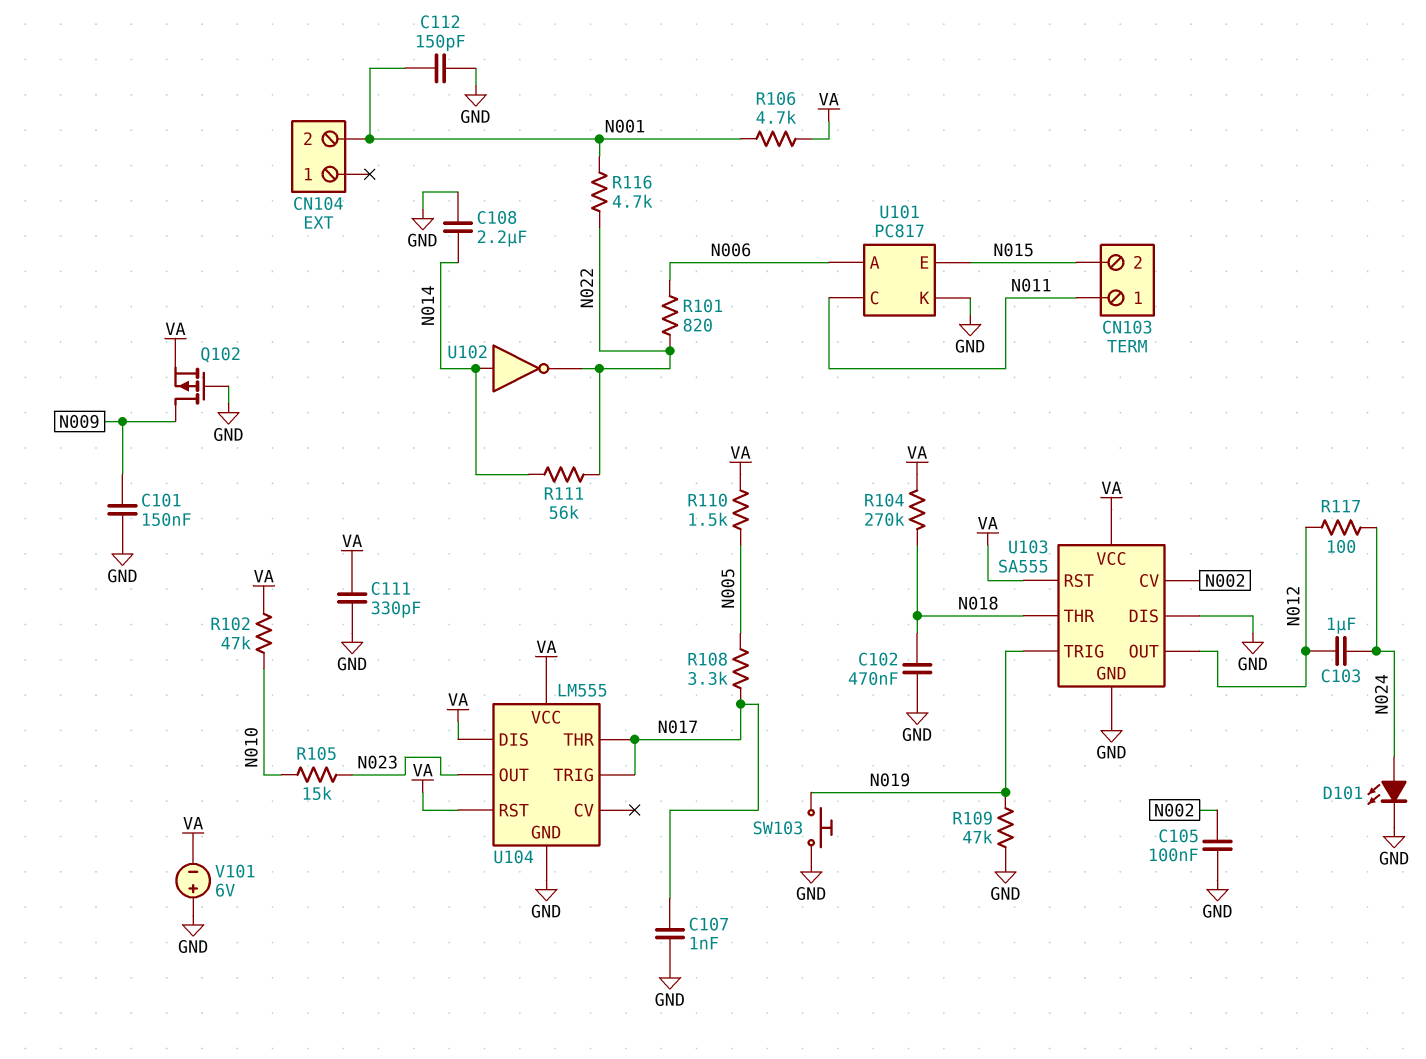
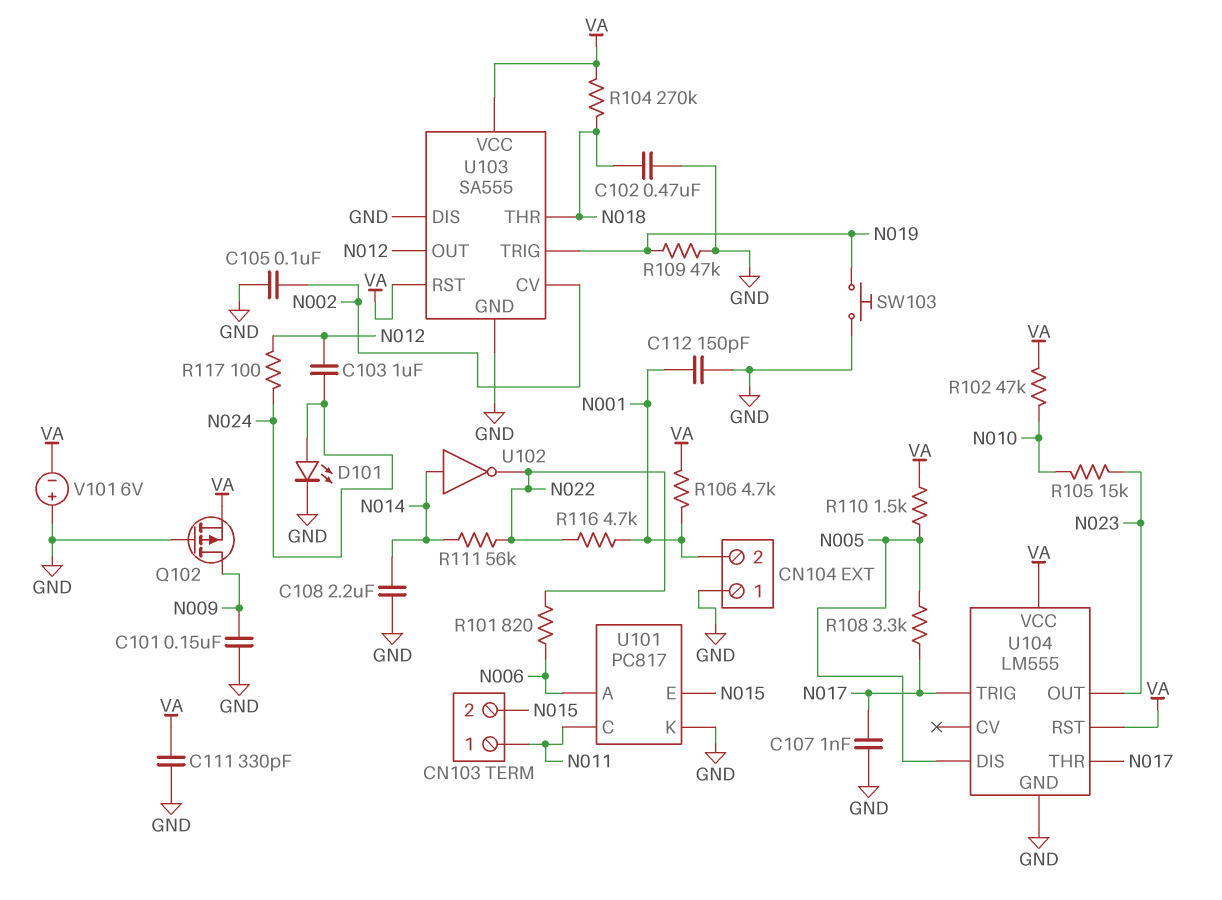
CN104 pin 1: none -> GND
U104 pin DIS: VA -> N005

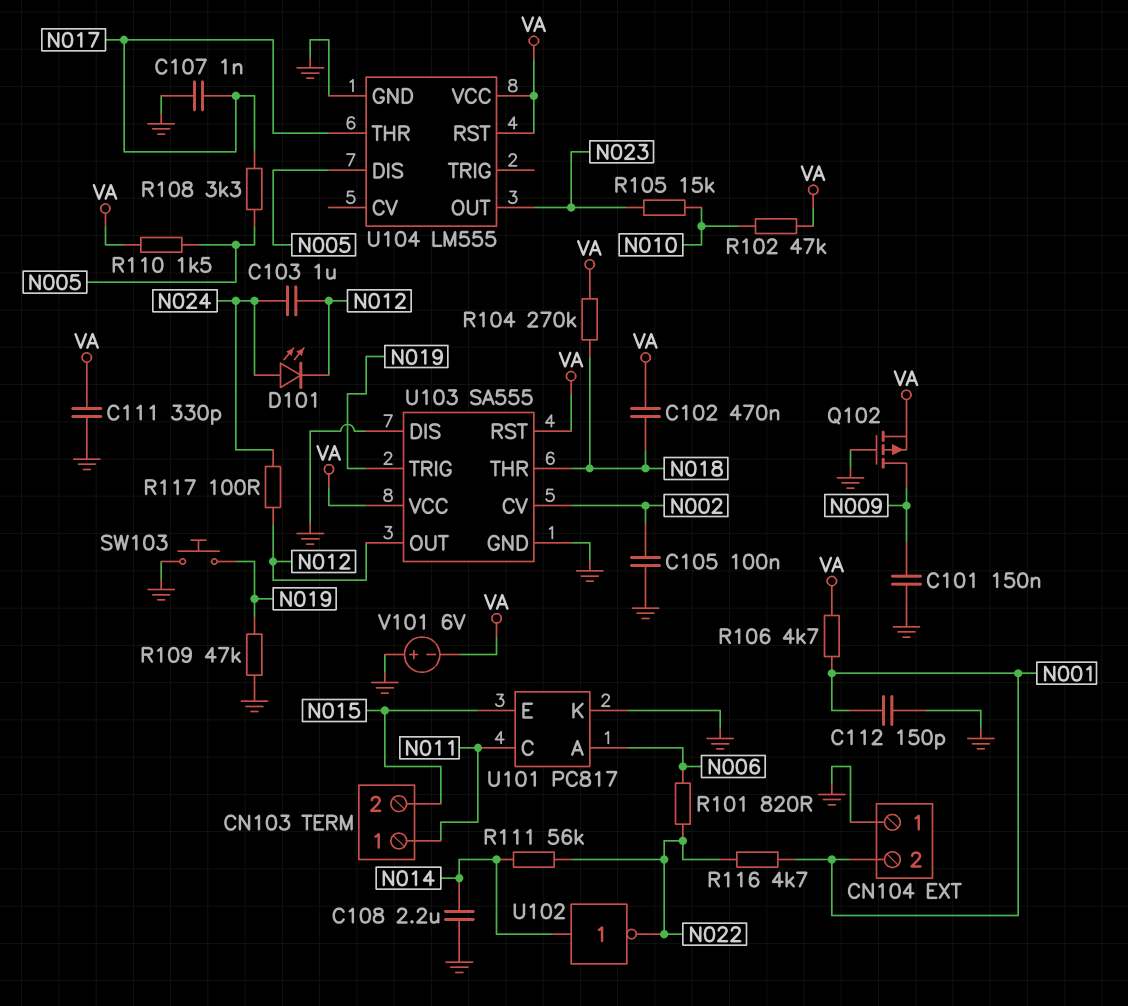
C102: 470nF (GND, N018) -> 470nF (N018, VA)
D101: LED (A N024, K GND) -> LED (A N024, K N012)
U104 pin TRIG: N017 -> none

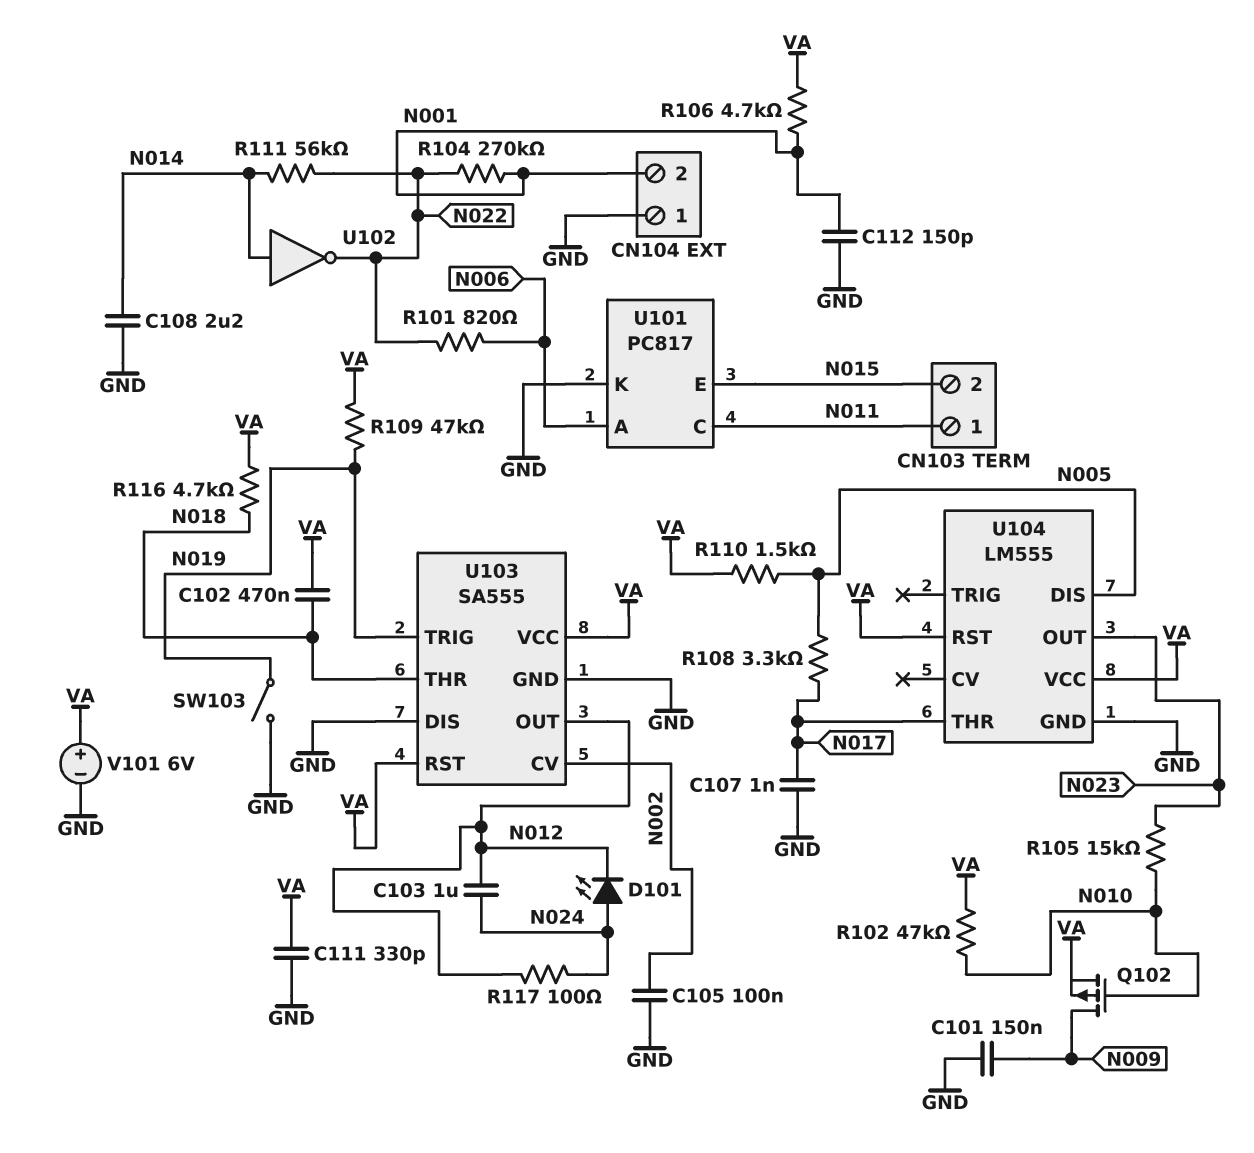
Q102: PMOS (G GND, D N009, S VA) -> PMOS (G N010, D N009, S VA)
R104: 270k (N018, VA) -> 270k (N001, N022)
R109: 47k (GND, N019) -> 47k (N019, VA)
R116: 4.7k (N001, N022) -> 4.7k (N018, VA)
SW103: button (GND, N019) -> switch (GND, N019)
V101: 6V (plus GND, minus VA) -> 6V (plus VA, minus GND)

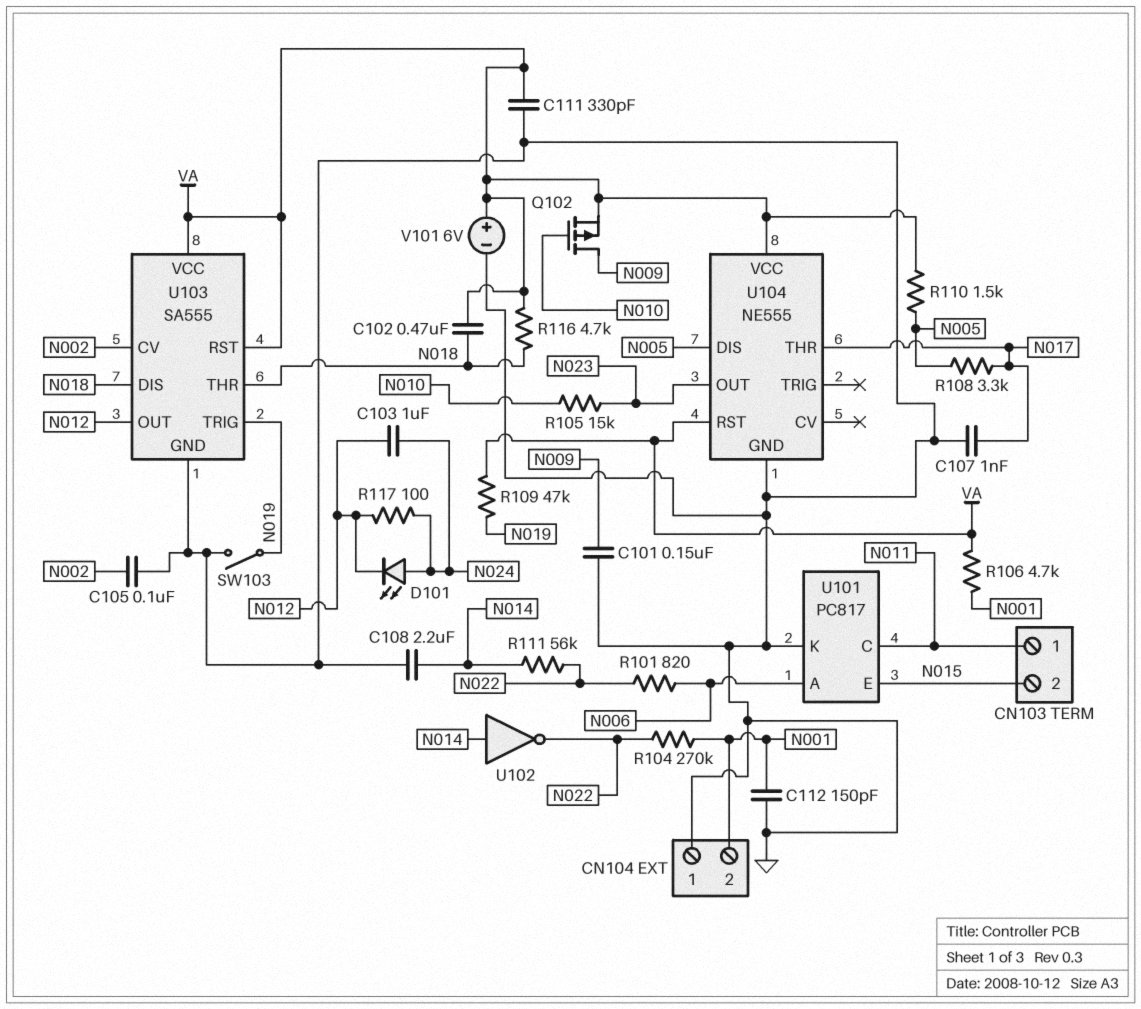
R102: 47k (N010, VA) -> none
U103 pin DIS: GND -> N018
U104: LM555 -> NE555

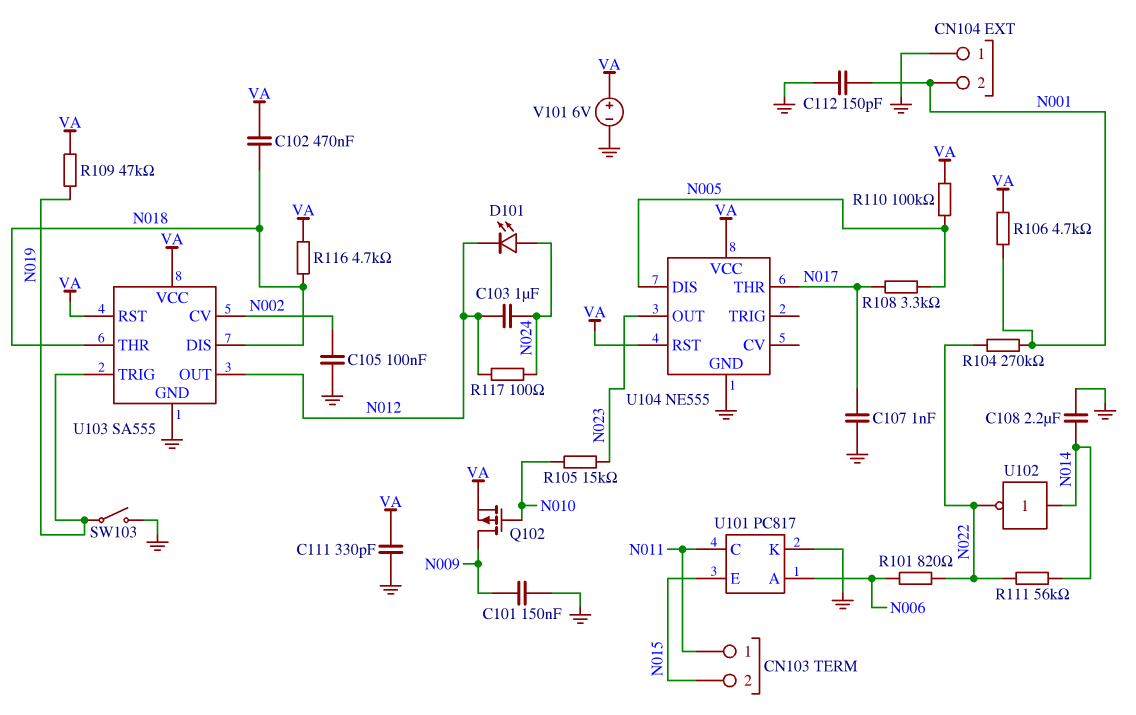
R110: 1.5k (N005, VA) -> 100k (N005, VA)

